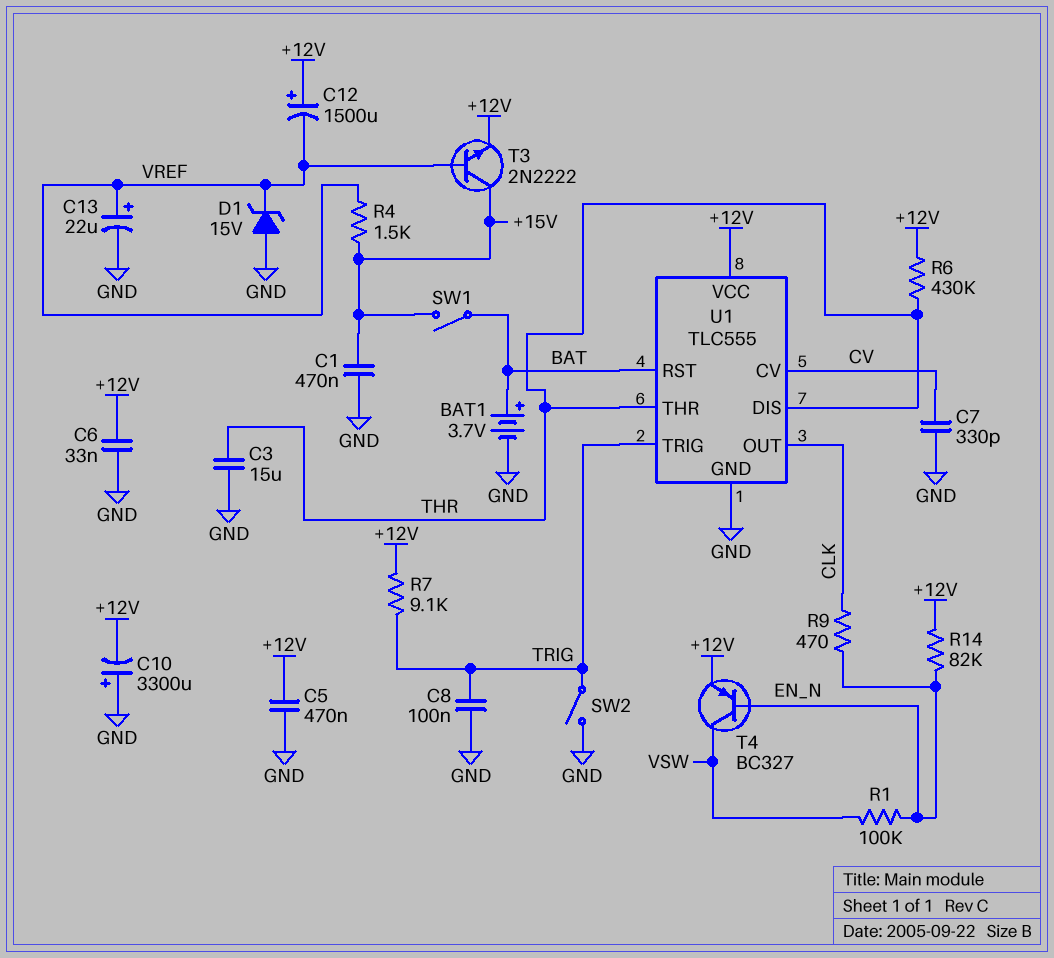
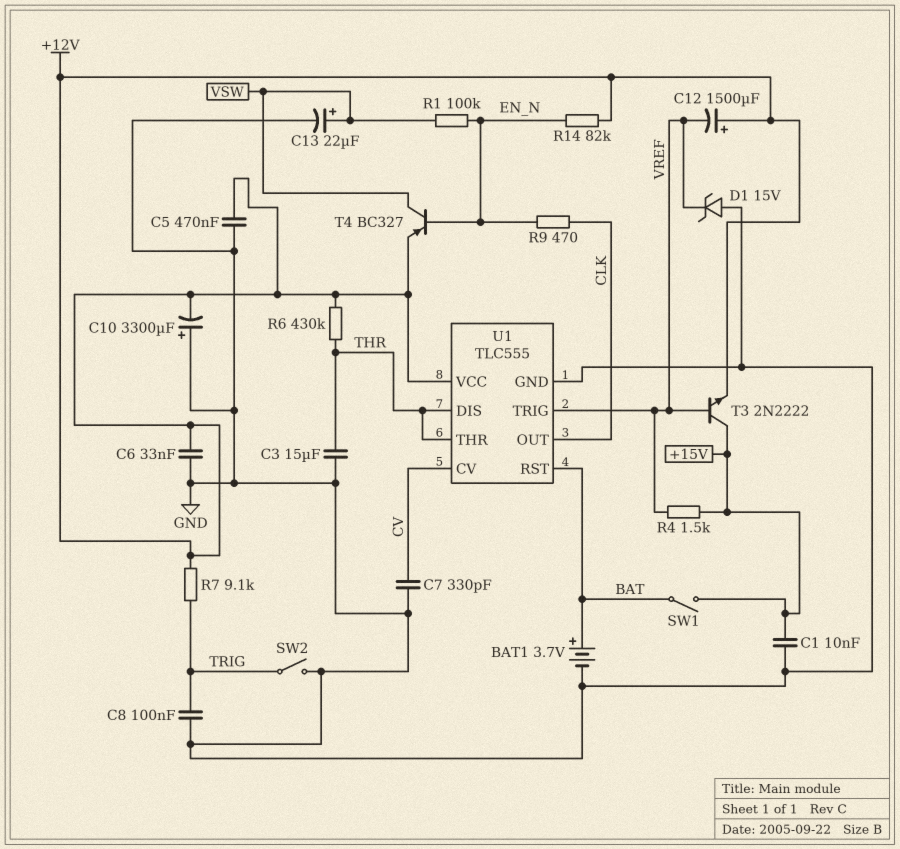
C1: 470nF (+15V, GND) -> 10nF (+15V, GND)
C13: 22uF (plus VREF, minus GND) -> 22uF (plus VSW, minus GND)
U1 pin TRIG: TRIG -> VREF

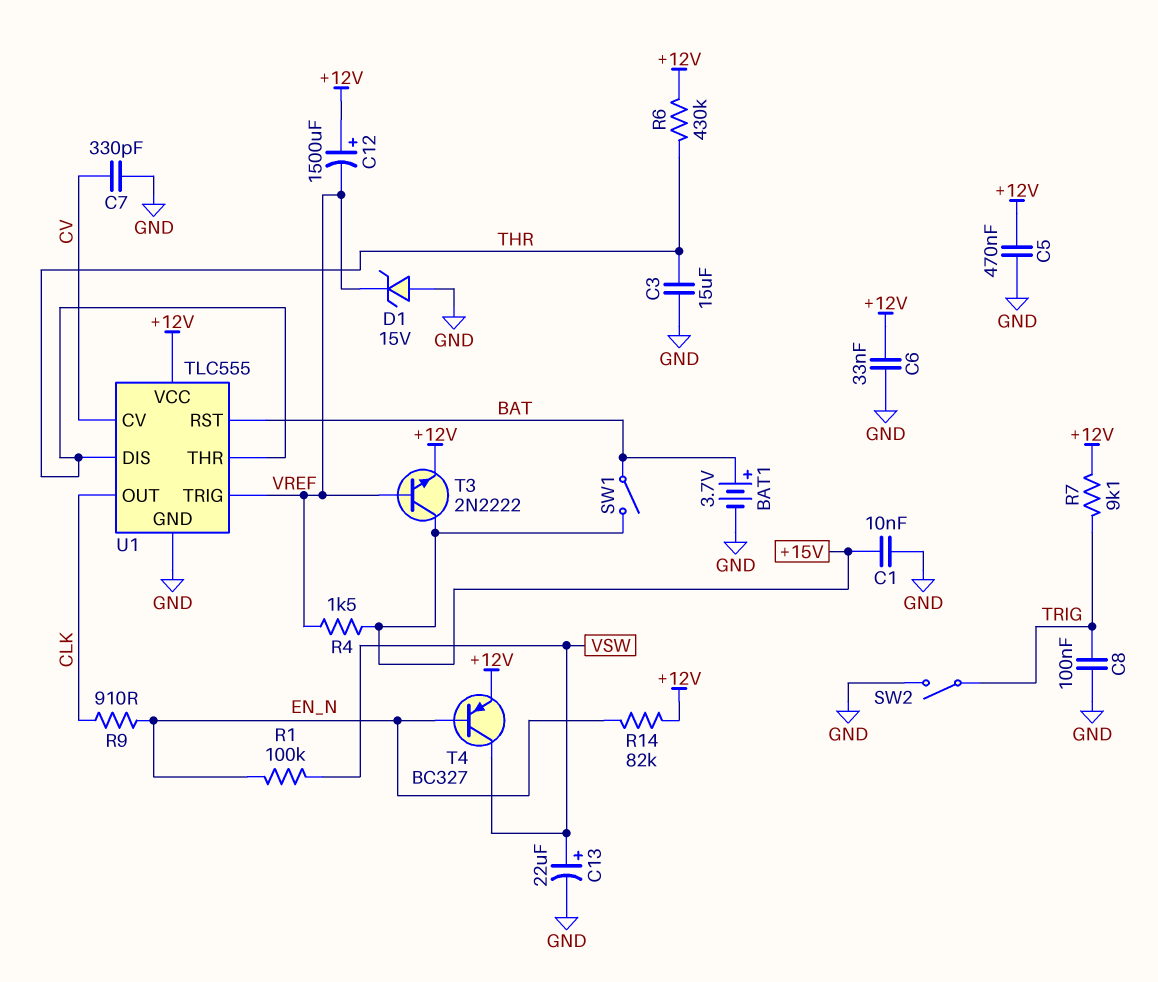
C10: 3300uF (plus GND, minus +12V) -> none
R9: 470 (CLK, EN_N) -> 910 (CLK, EN_N)

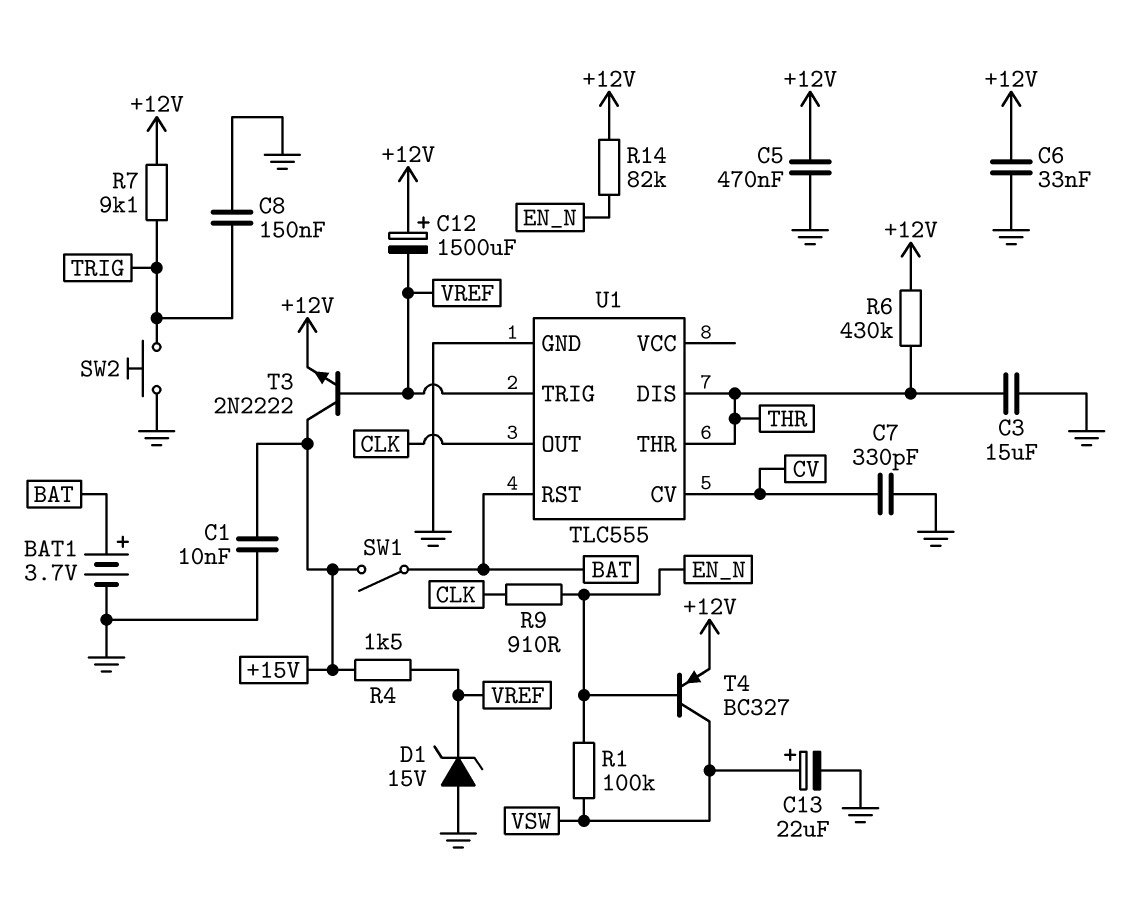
C8: 100nF (GND, TRIG) -> 150nF (GND, TRIG)
SW2: switch (GND, TRIG) -> button (GND, TRIG)
U1 pin VCC: +12V -> none

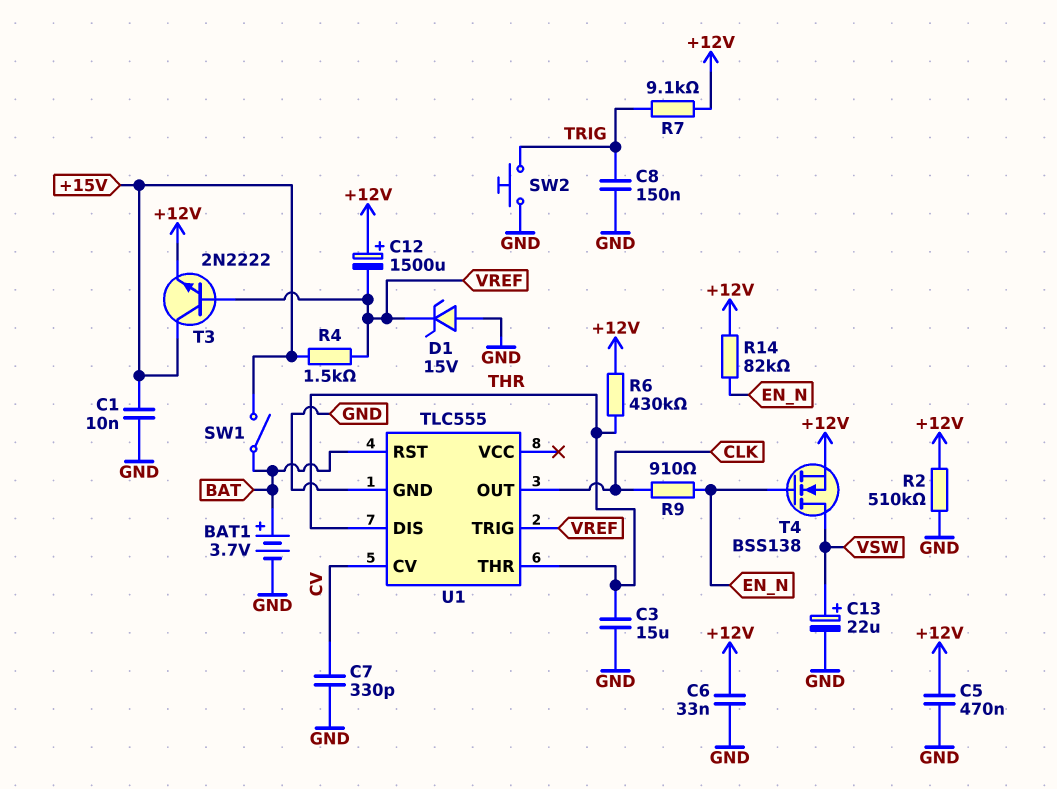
R1: 100k (EN_N, VSW) -> none
R2: none -> 510k (+12V, GND)
T4: PNP BC327 (B EN_N, C VSW, E +12V) -> NMOS BSS138 (G EN_N, D VSW, S +12V)

